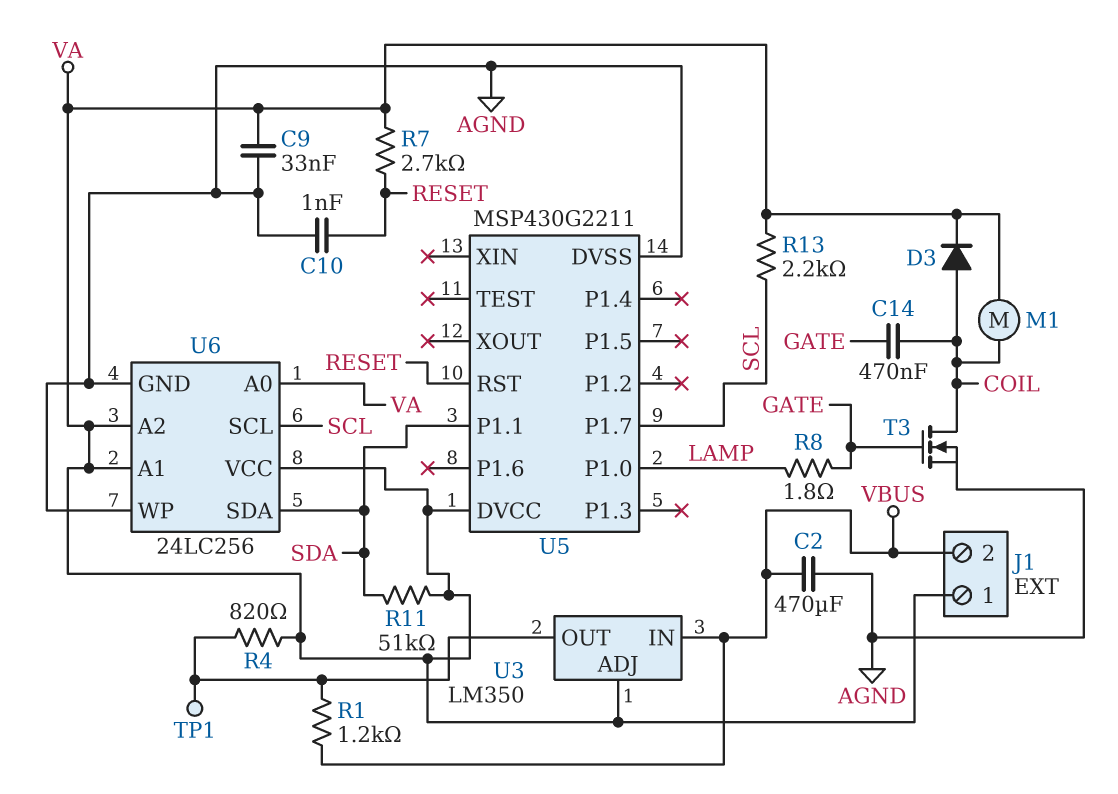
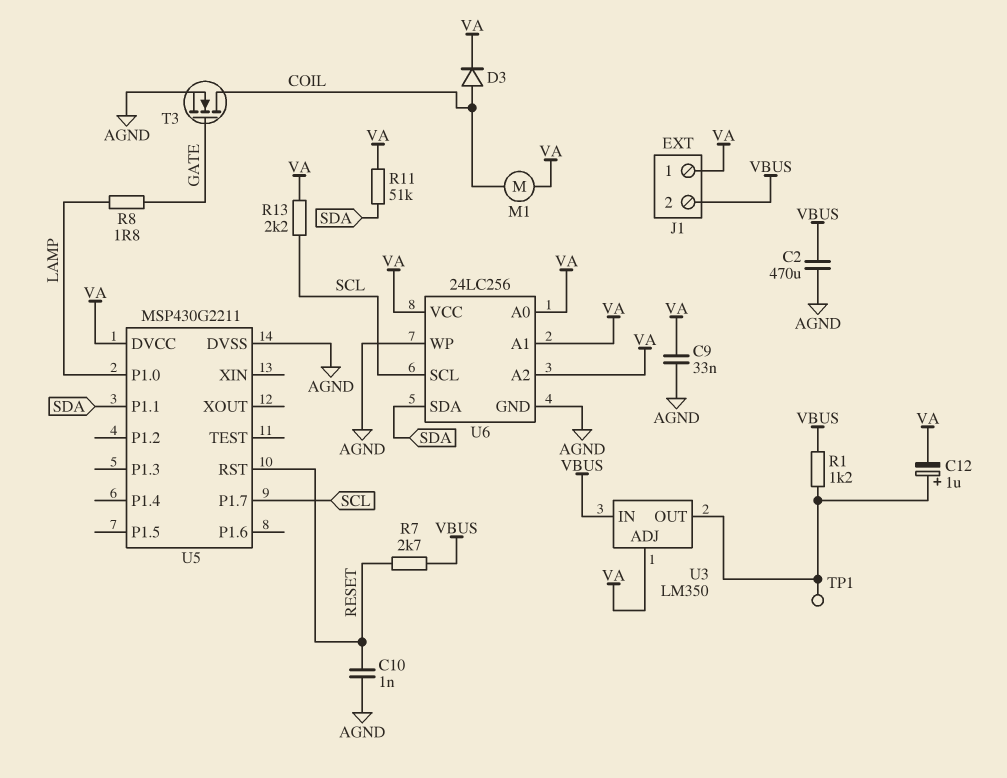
C12: none -> 1uF (plus U3/OUT, minus VA)
C14: 470nF (COIL, GATE) -> none
R4: 820 (U3/OUT, VA) -> none
R7: 2.7k (RESET, VA) -> 2.7k (RESET, VBUS)

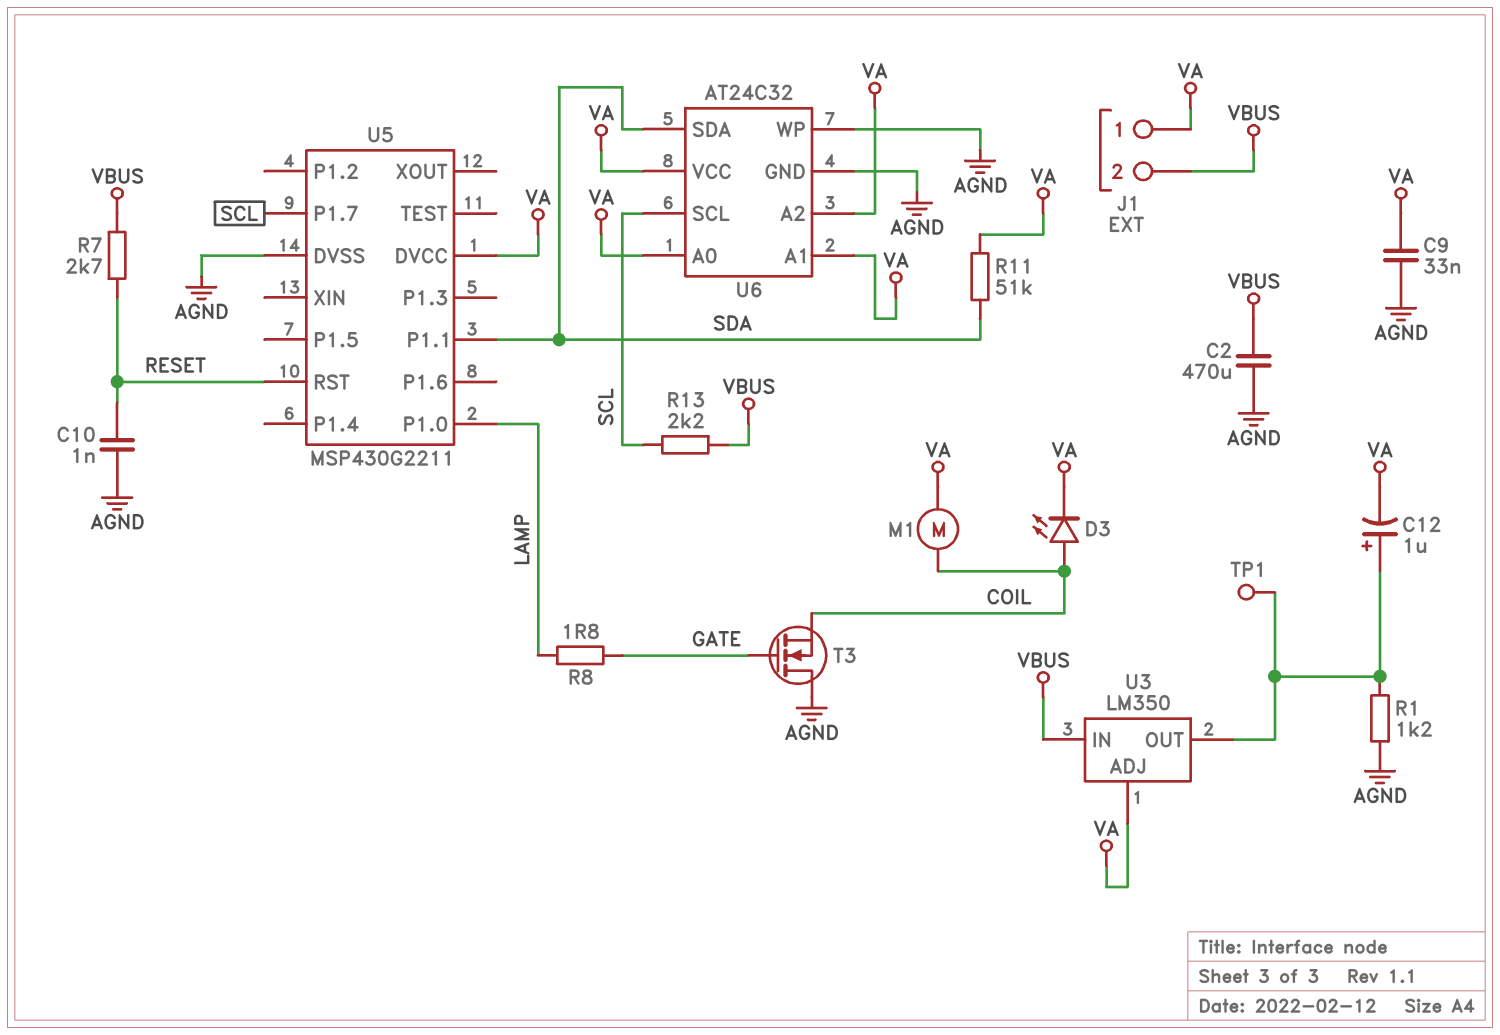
D3: diode (A COIL, K VA) -> LED (A COIL, K VA)
R1: 1.2k (U3/OUT, VBUS) -> 1.2k (AGND, U3/OUT)
R13: 2.2k (SCL, VA) -> 2.2k (SCL, VBUS)
T3: NMOS (G GATE, D COIL, S AGND) -> NMOS (G GATE, D AGND, S COIL)
U6: 24LC256 -> AT24C32

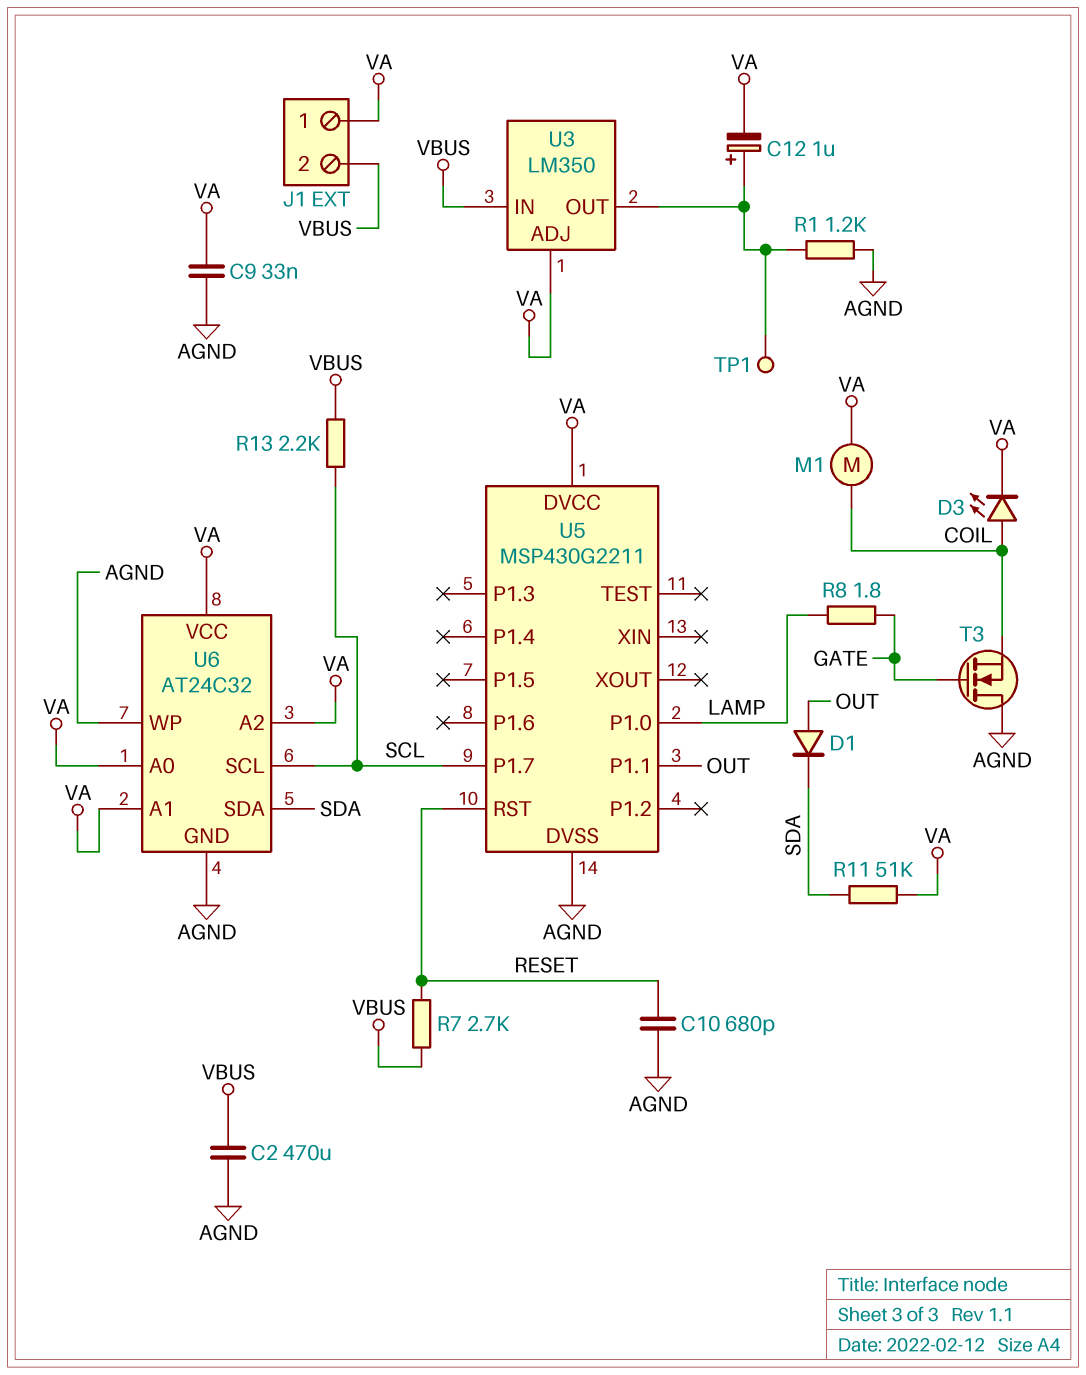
C10: 1nF (AGND, RESET) -> 680pF (AGND, RESET)
D1: none -> diode (A OUT, K SDA)
U5 pin P1.1: SDA -> OUT

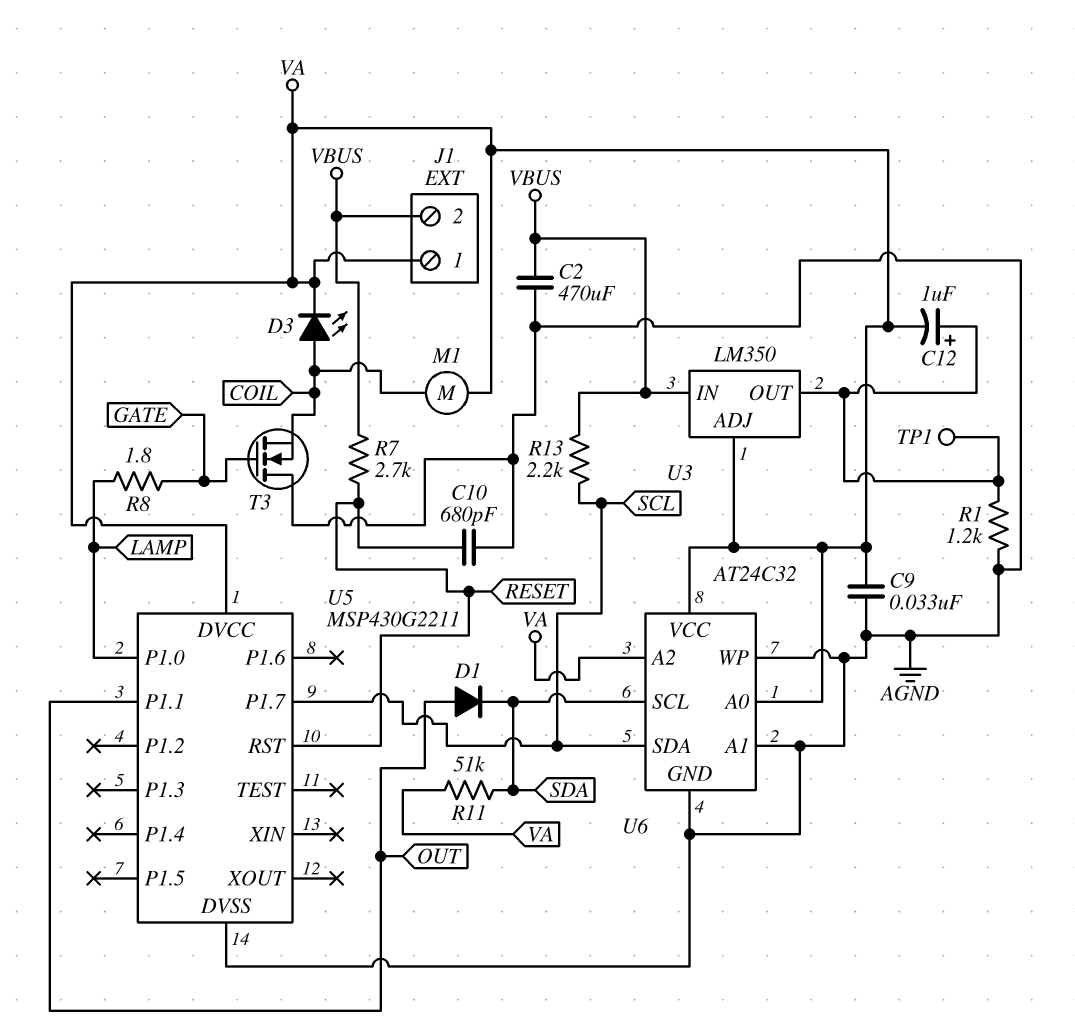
U6 pin A1: VA -> AGND
U6 pin SCL: SCL -> SDA
U6 pin SDA: SDA -> SCL

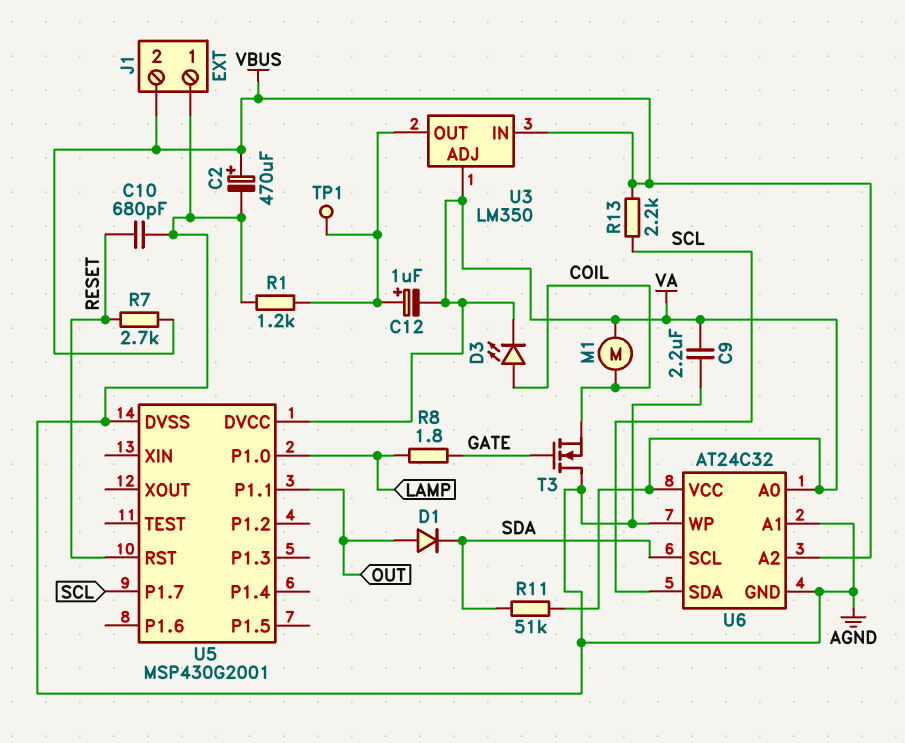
C2: 470uF (AGND, VBUS) -> 470uF (plus VBUS, minus AGND)
C9: 33nF (AGND, VA) -> 2.2uF (AGND, VA)
J1 pin 1: VA -> AGND
U5: MSP430G2211 -> MSP430G2001
U6 pin A2: VA -> VBUS

